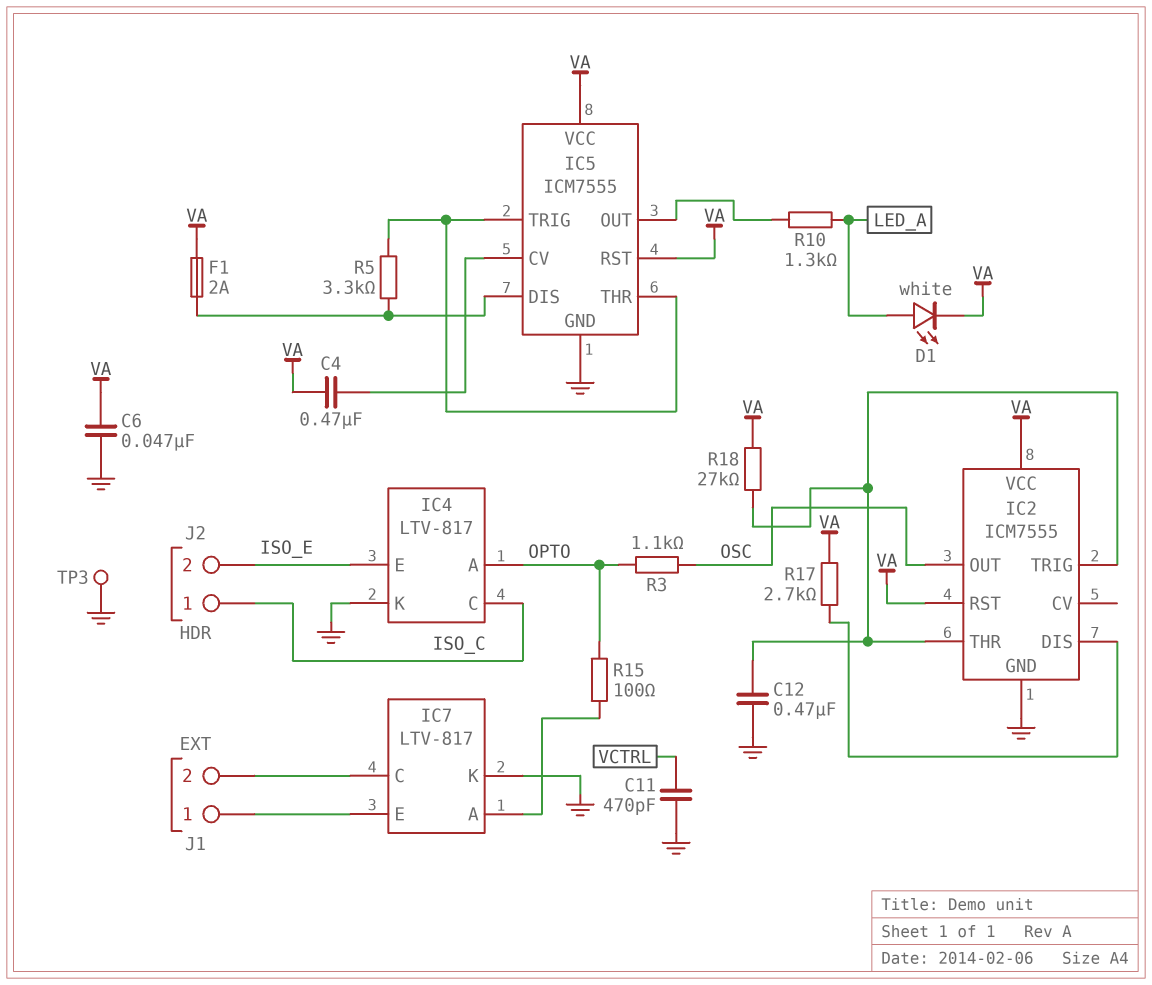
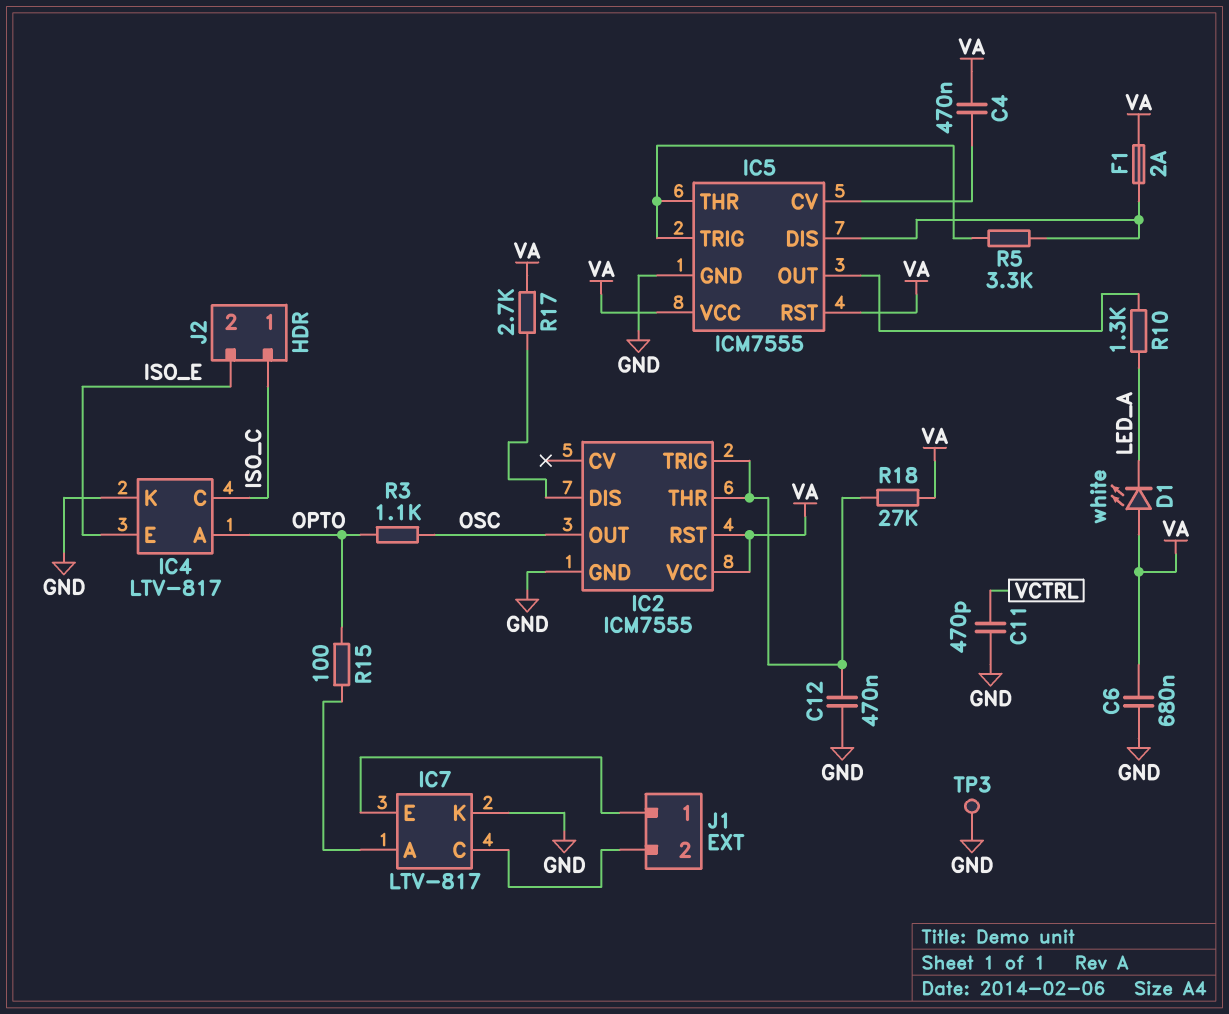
C6: 47nF (GND, VA) -> 680nF (GND, VA)
D1: LED white (A LED_A, K VA) -> LED white (A VA, K LED_A)

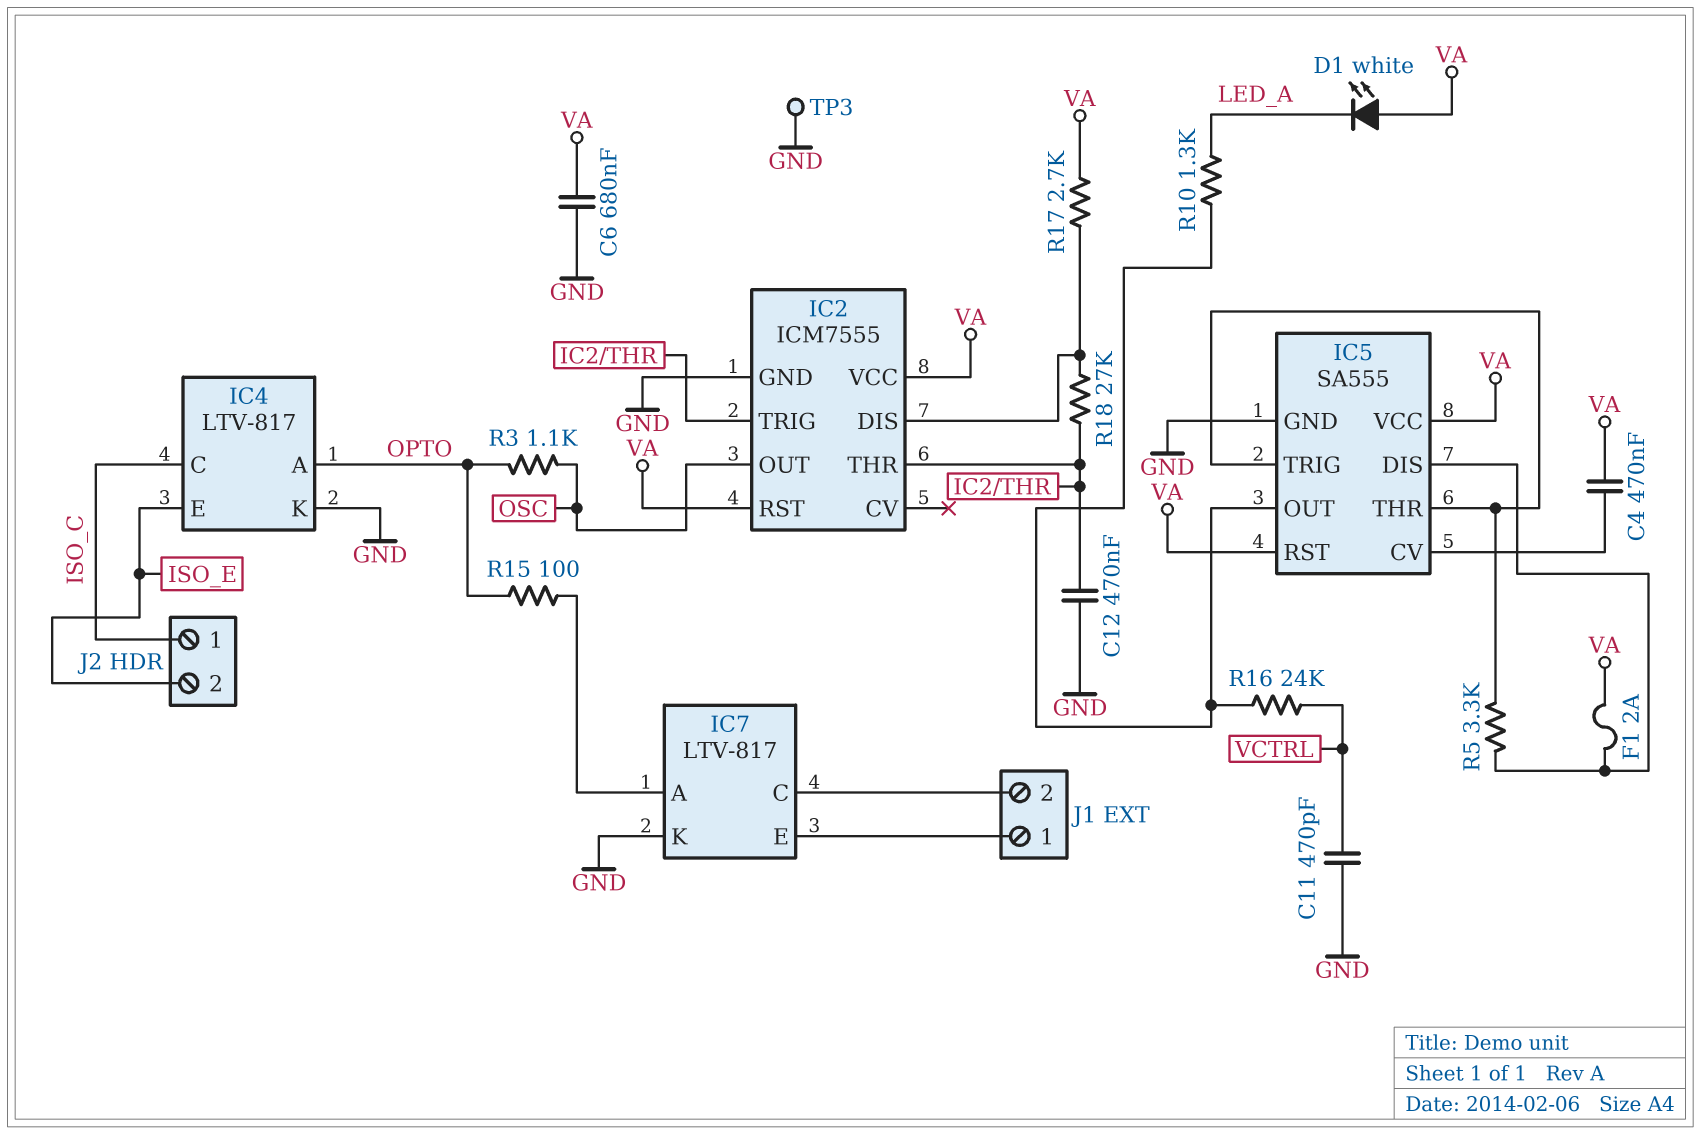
IC5: ICM7555 -> SA555
R16: none -> 24k (IC5/OUT, VCTRL)
R18: 27k (IC2/THR, VA) -> 27k (IC2/DIS, IC2/THR)

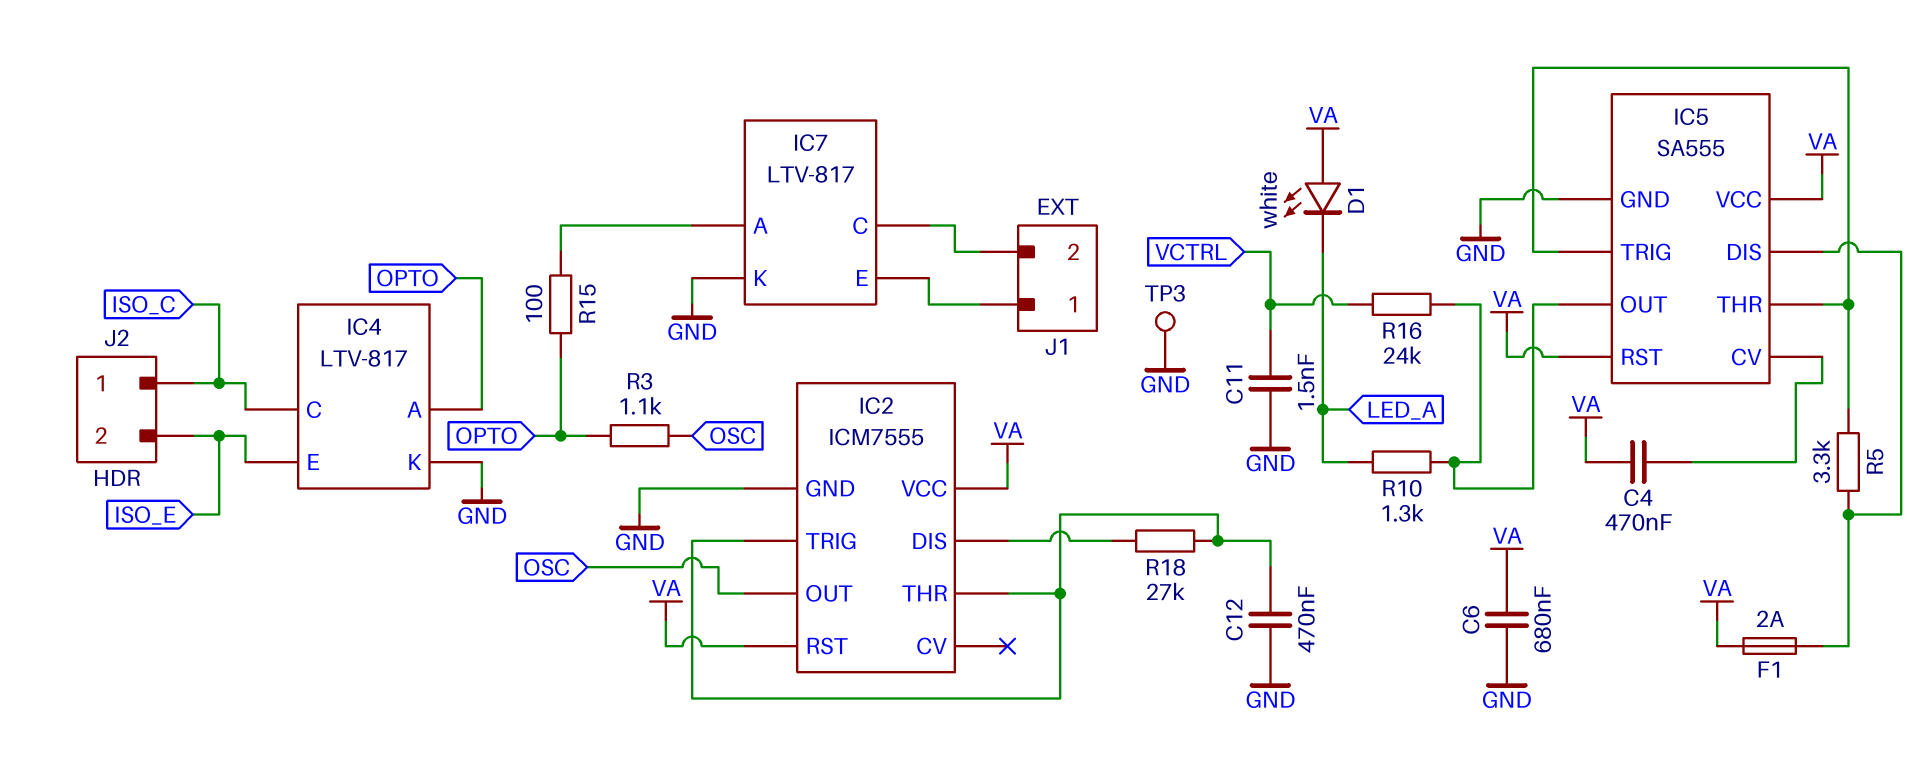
C11: 470pF (GND, VCTRL) -> 1.5nF (GND, VCTRL)
R17: 2.7k (IC2/DIS, VA) -> none

